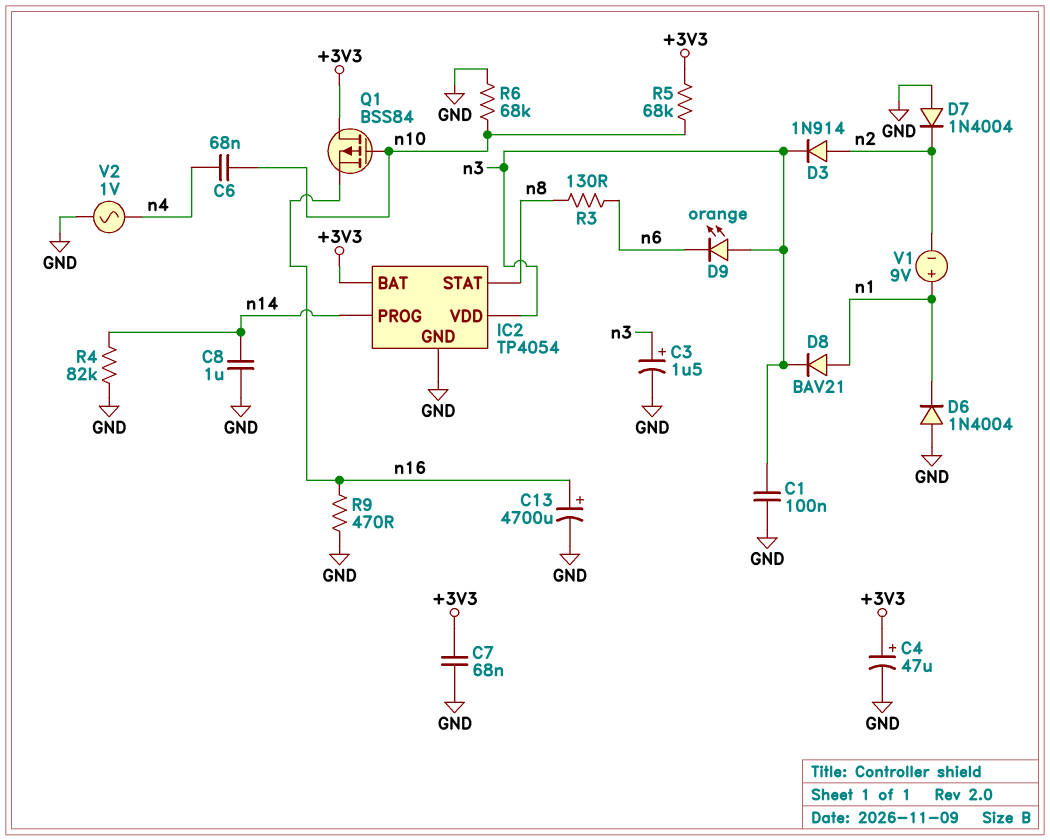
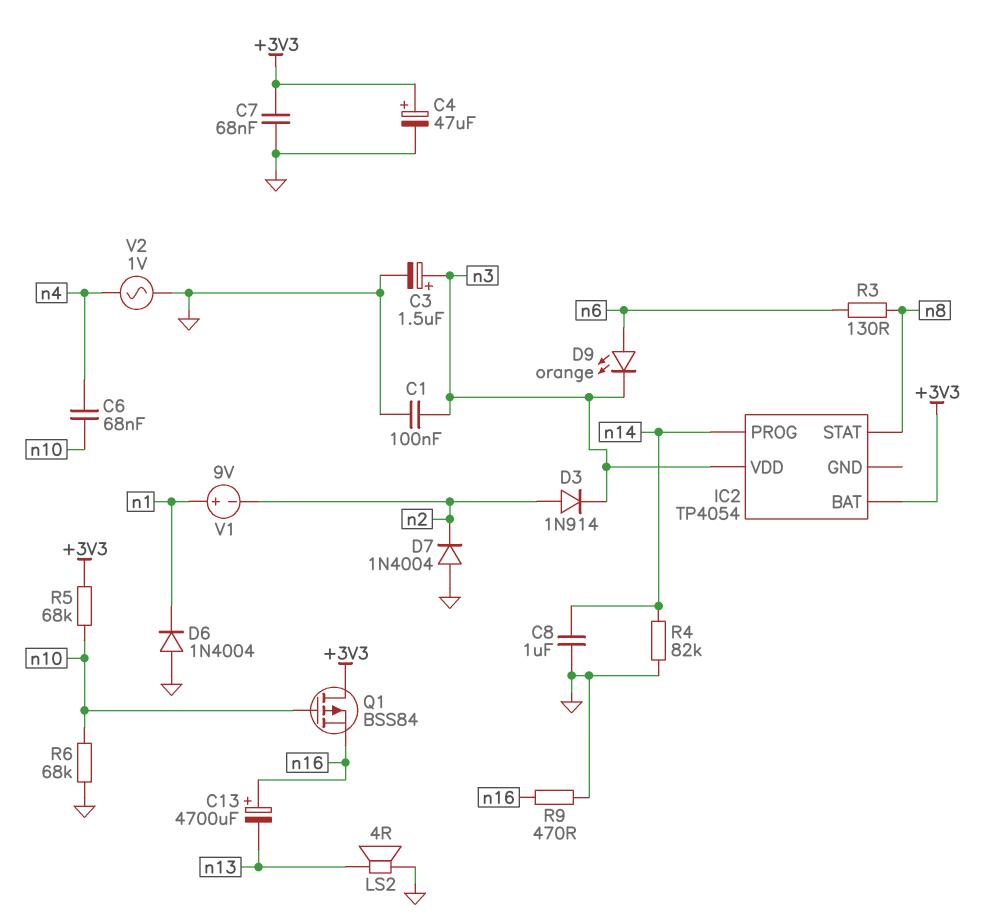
C13: 4700uF (plus n16, minus GND) -> 4700uF (plus n16, minus n13)
D8: diode BAV21 (A n1, K n3) -> none
D9: LED orange (A n3, K n6) -> LED orange (A n6, K n3)
IC2 pin GND: GND -> none
LS2: none -> speaker 4R (GND, n13)

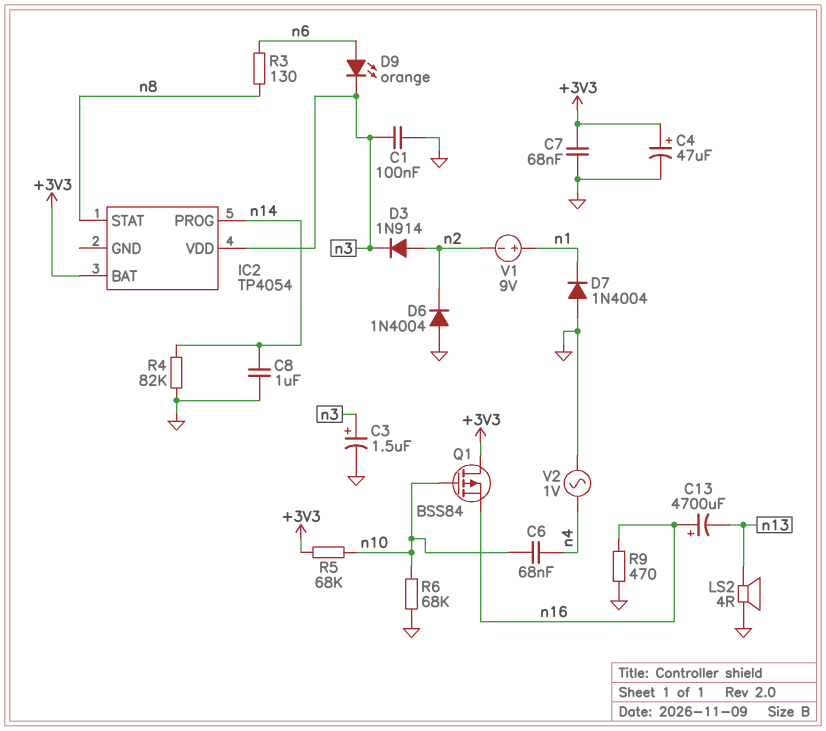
D6: diode 1N4004 (A GND, K n1) -> diode 1N4004 (A GND, K n2)
D7: diode 1N4004 (A GND, K n2) -> diode 1N4004 (A GND, K n1)

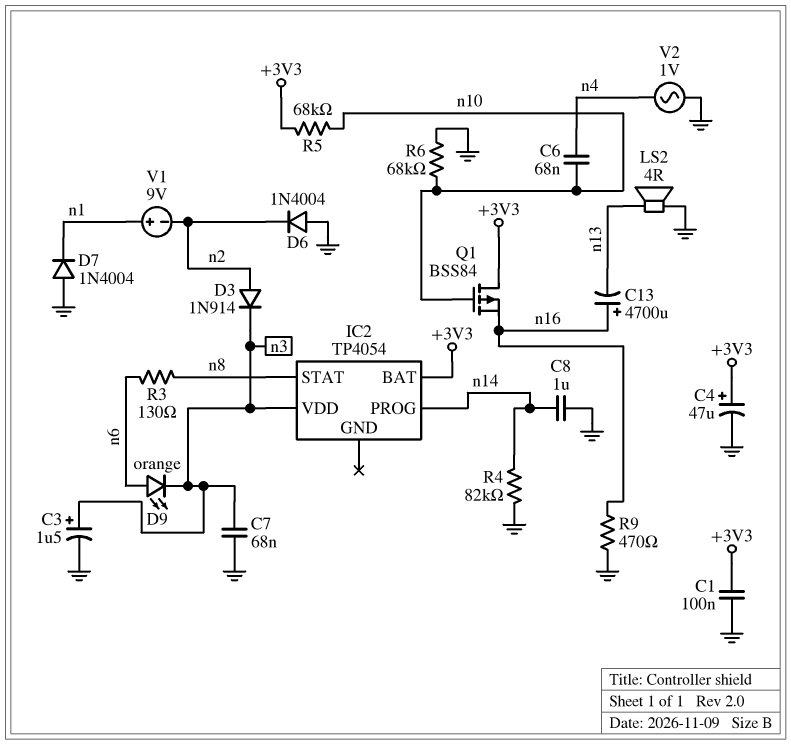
C1: 100nF (GND, n3) -> 100nF (+3V3, GND)
C7: 68nF (+3V3, GND) -> 68nF (GND, n3)

